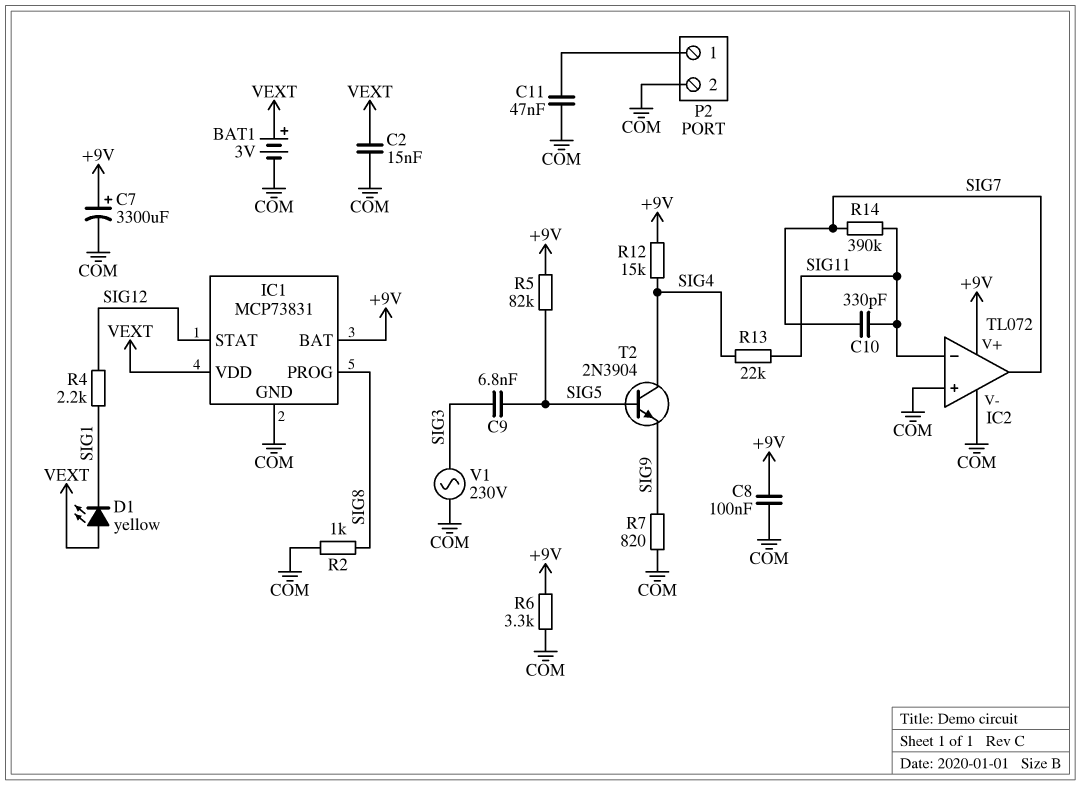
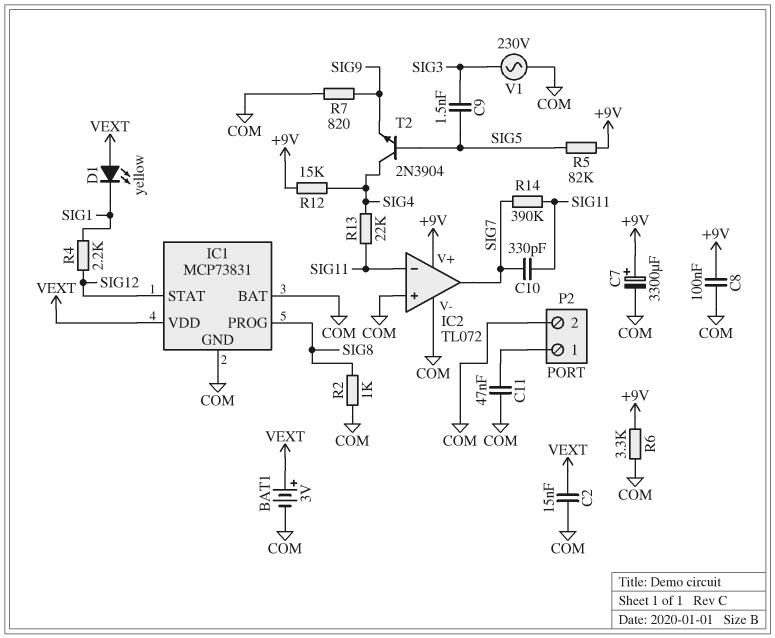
C9: 6.8nF (SIG3, SIG5) -> 1.5nF (SIG3, SIG5)
IC1 pin BAT: +9V -> COM

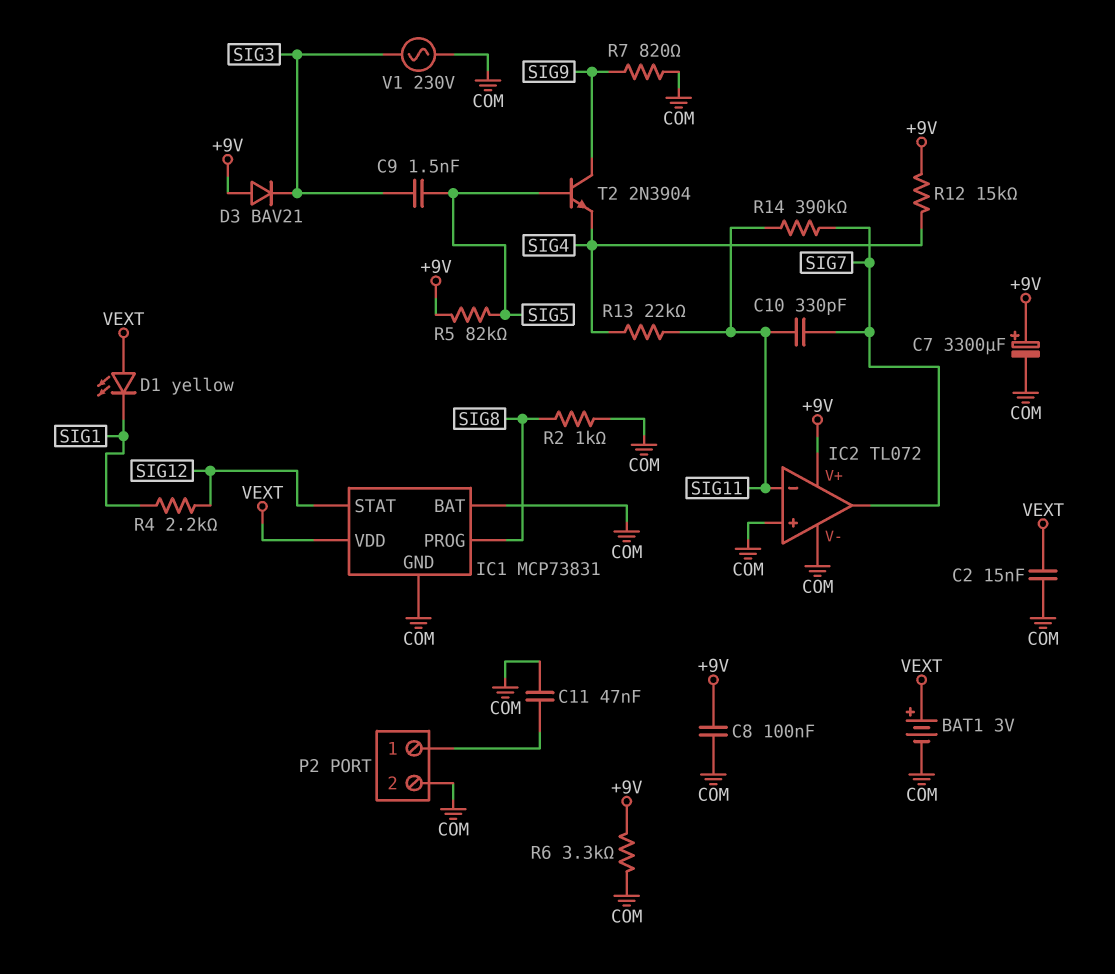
D3: none -> diode BAV21 (A +9V, K SIG3)
T2: NPN 2N3904 (B SIG5, C SIG4, E SIG9) -> NPN 2N3904 (B SIG5, C SIG9, E SIG4)

